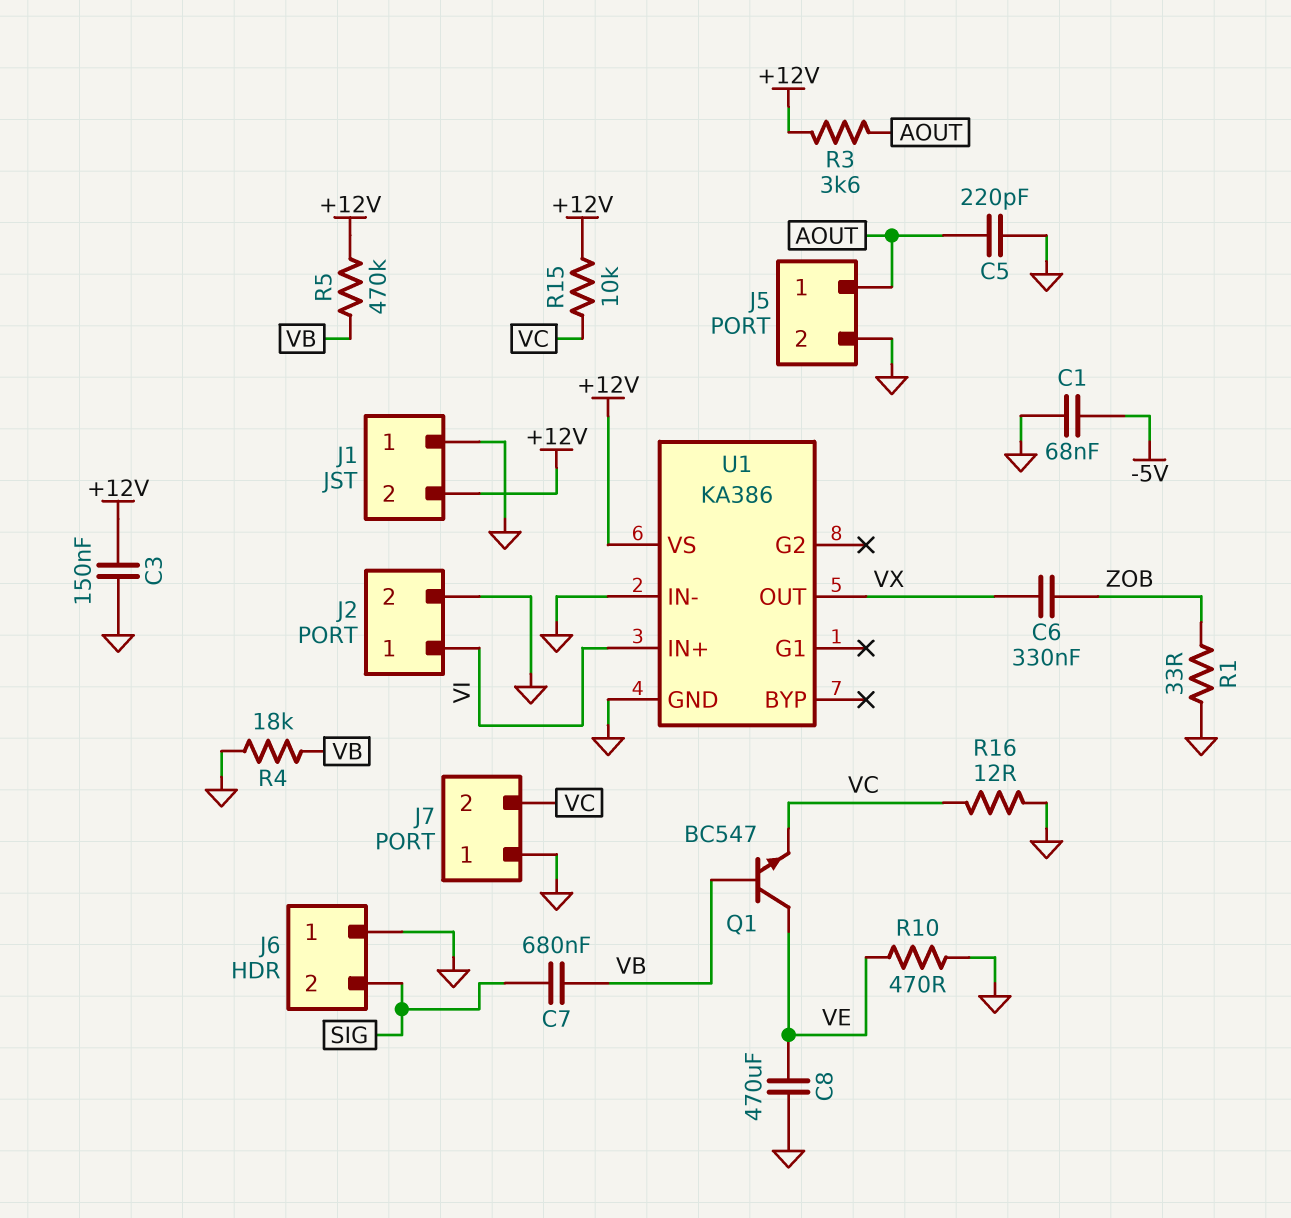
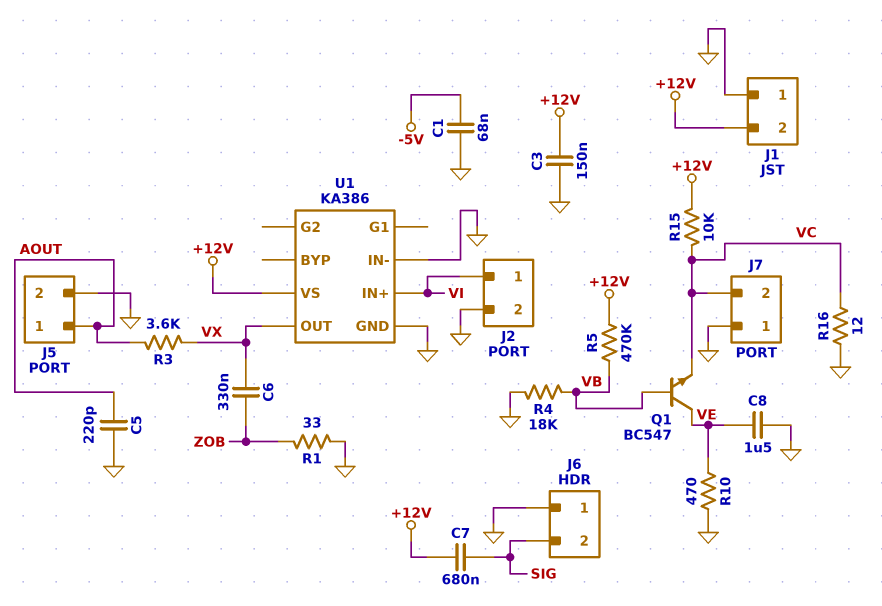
C7: 680nF (SIG, VB) -> 680nF (+12V, SIG)
C8: 470uF (GND, VE) -> 1.5uF (GND, VE)
R3: 3.6k (+12V, AOUT) -> 3.6k (AOUT, VX)

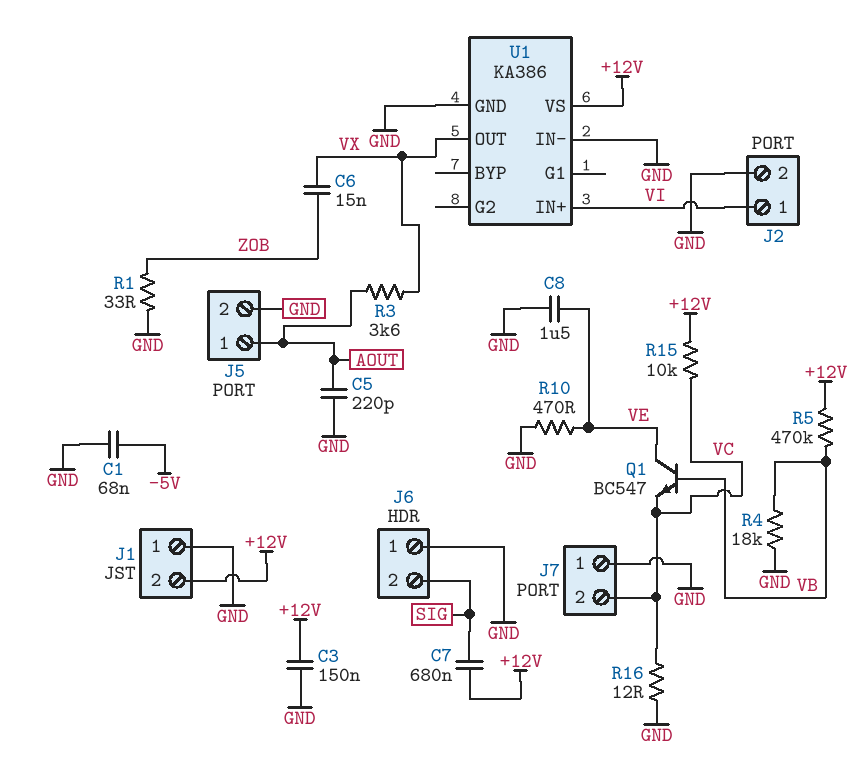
C6: 330nF (VX, ZOB) -> 15nF (VX, ZOB)

